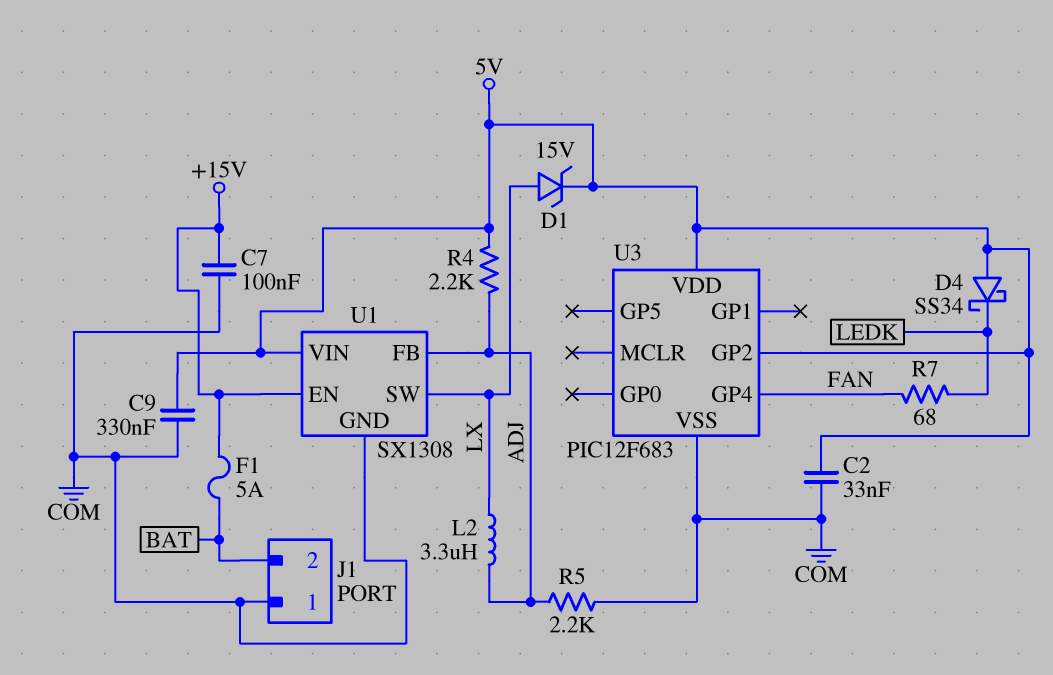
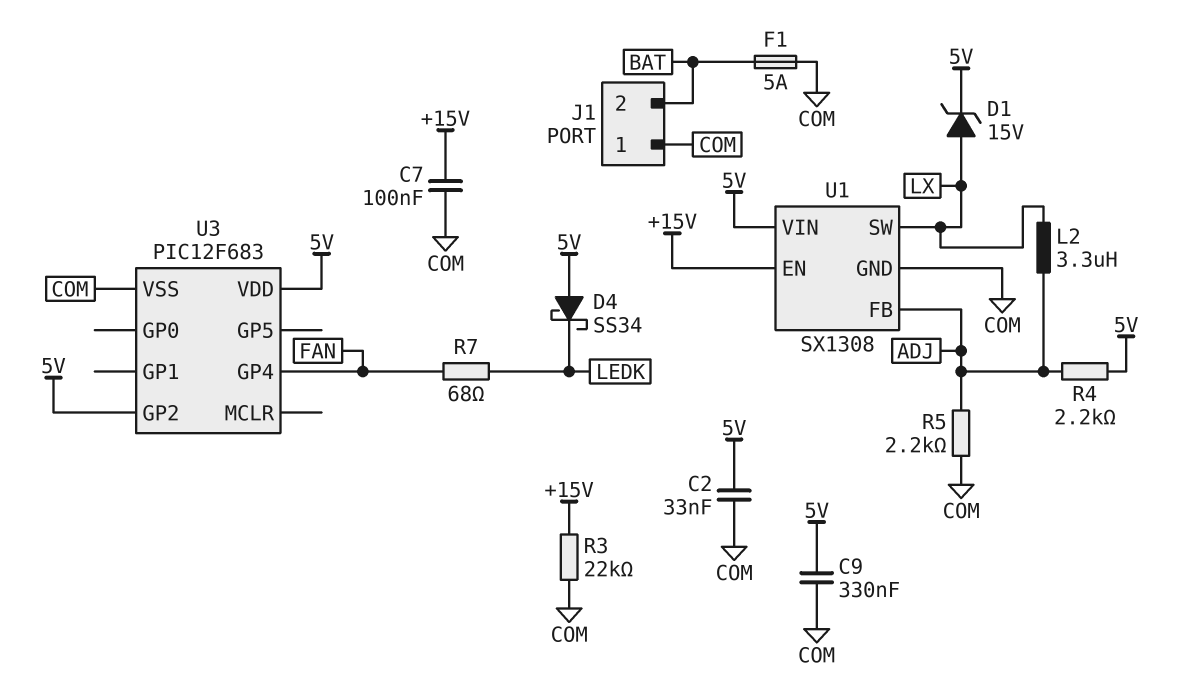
F1: 5A (+15V, BAT) -> 5A (BAT, COM)
R3: none -> 22k (+15V, COM)

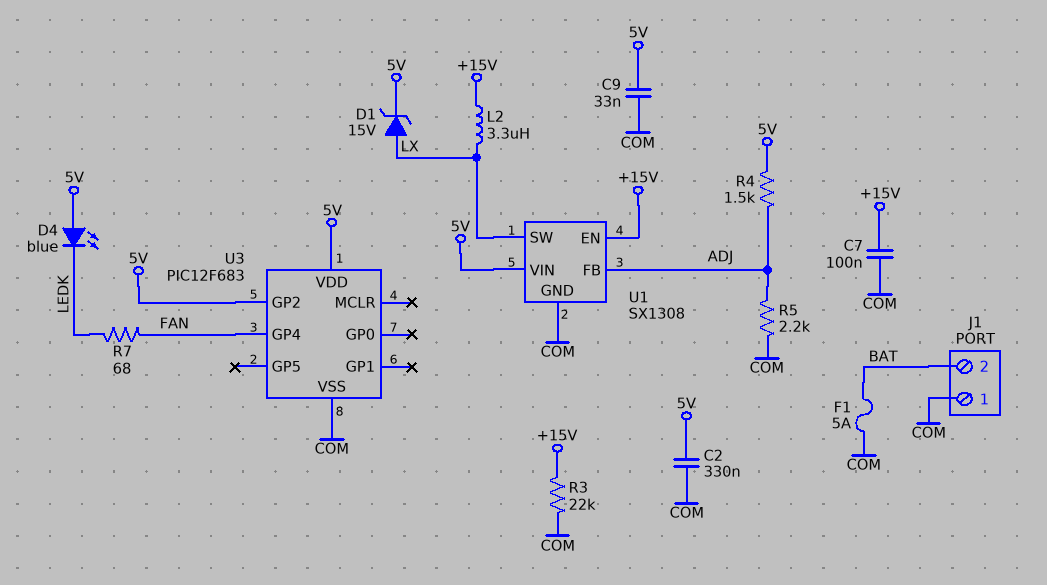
C2: 33nF (5V, COM) -> 330nF (5V, COM)
C9: 330nF (5V, COM) -> 33nF (5V, COM)
D4: schottky SS34 (A 5V, K LEDK) -> LED blue (A 5V, K LEDK)
L2: 3.3uH (ADJ, LX) -> 3.3uH (+15V, LX)
R4: 2.2k (5V, ADJ) -> 1.5k (5V, ADJ)

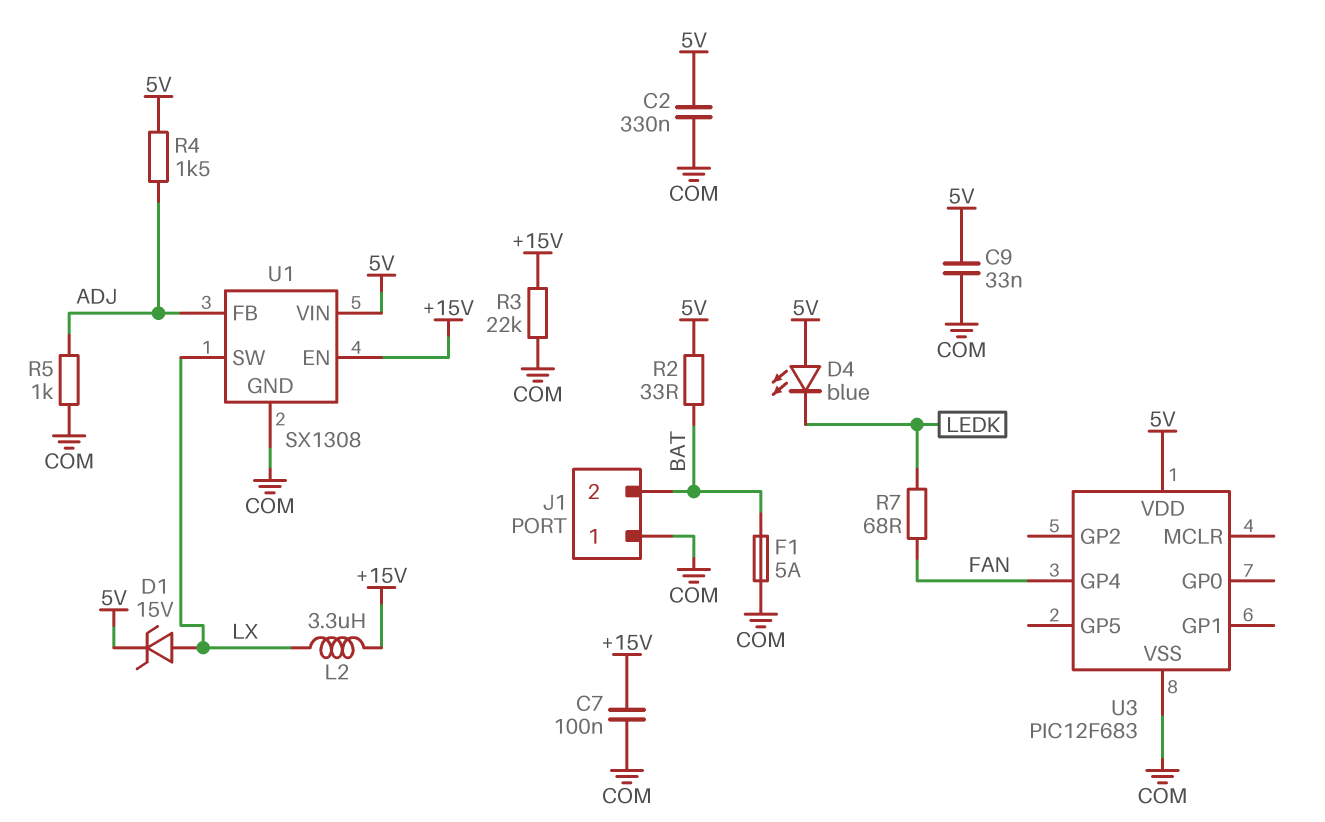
R2: none -> 33 (5V, BAT)
R5: 2.2k (ADJ, COM) -> 1k (ADJ, COM)
U3 pin GP2: 5V -> none

